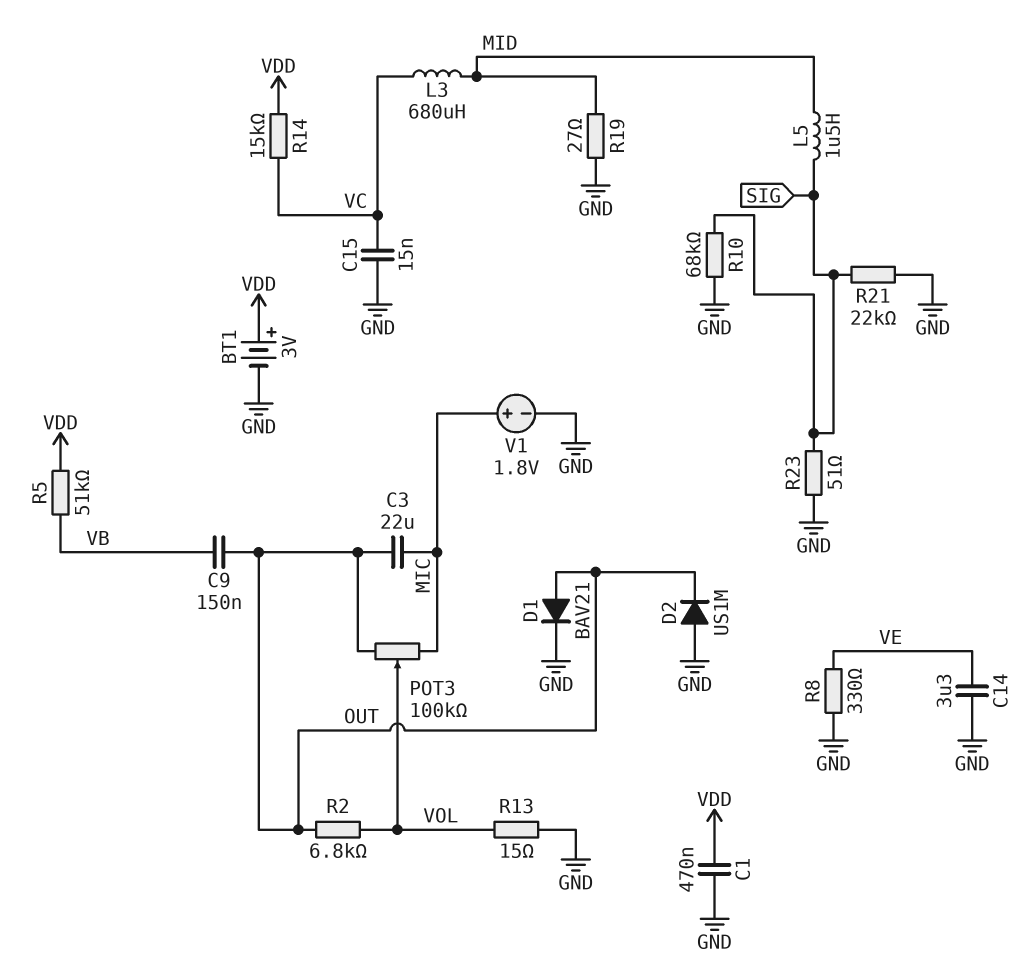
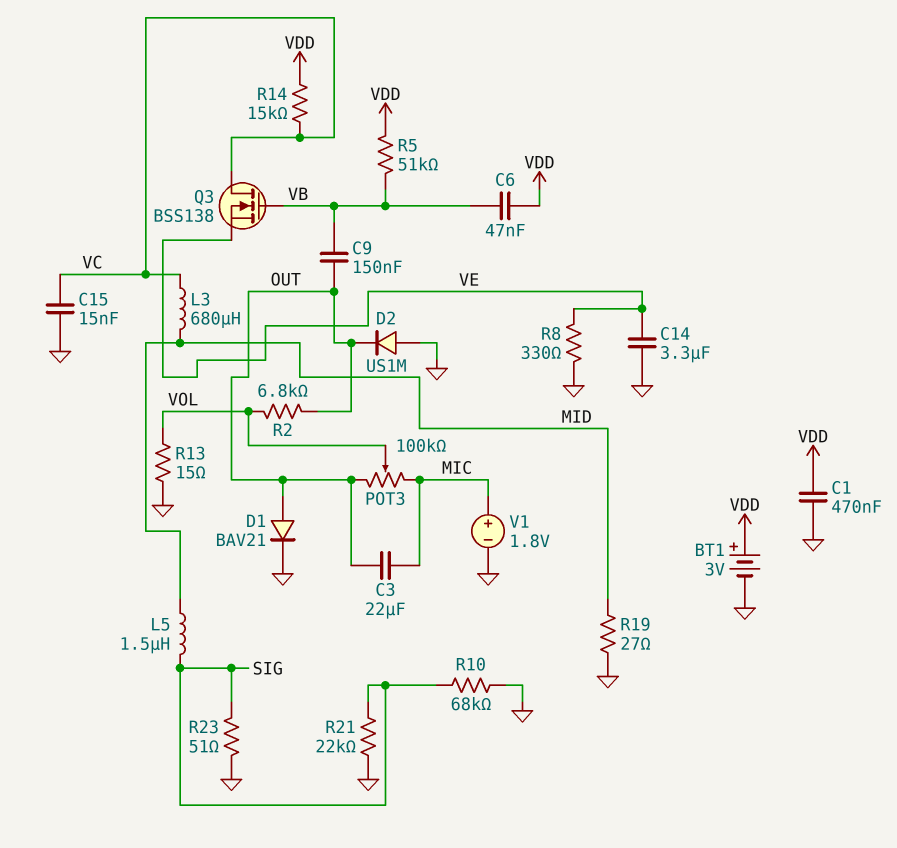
C6: none -> 47nF (VB, VDD)
Q3: none -> NMOS BSS138 (G VB, D VC, S VE)

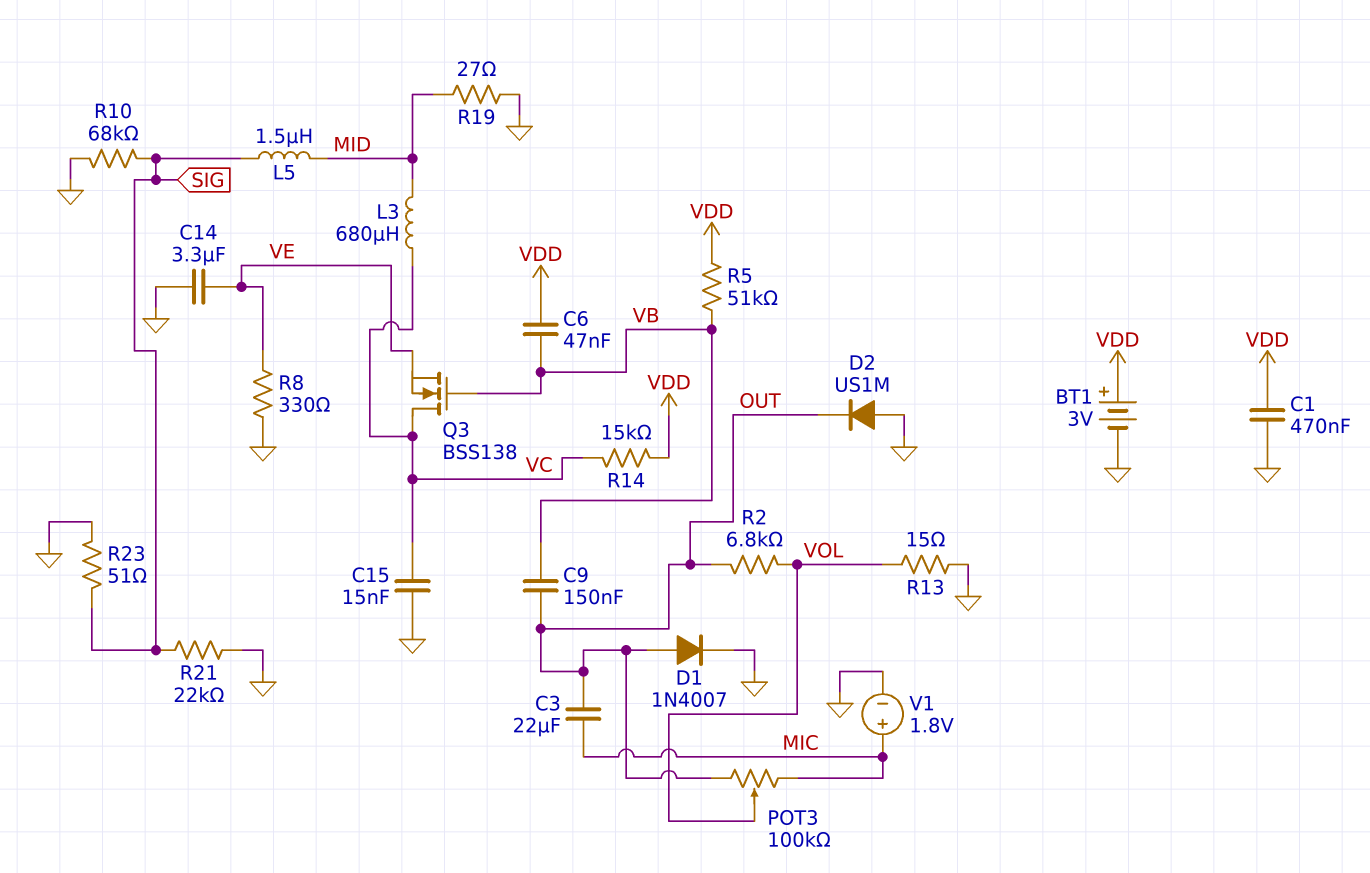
D1: diode BAV21 (A OUT, K GND) -> diode 1N4007 (A OUT, K GND)

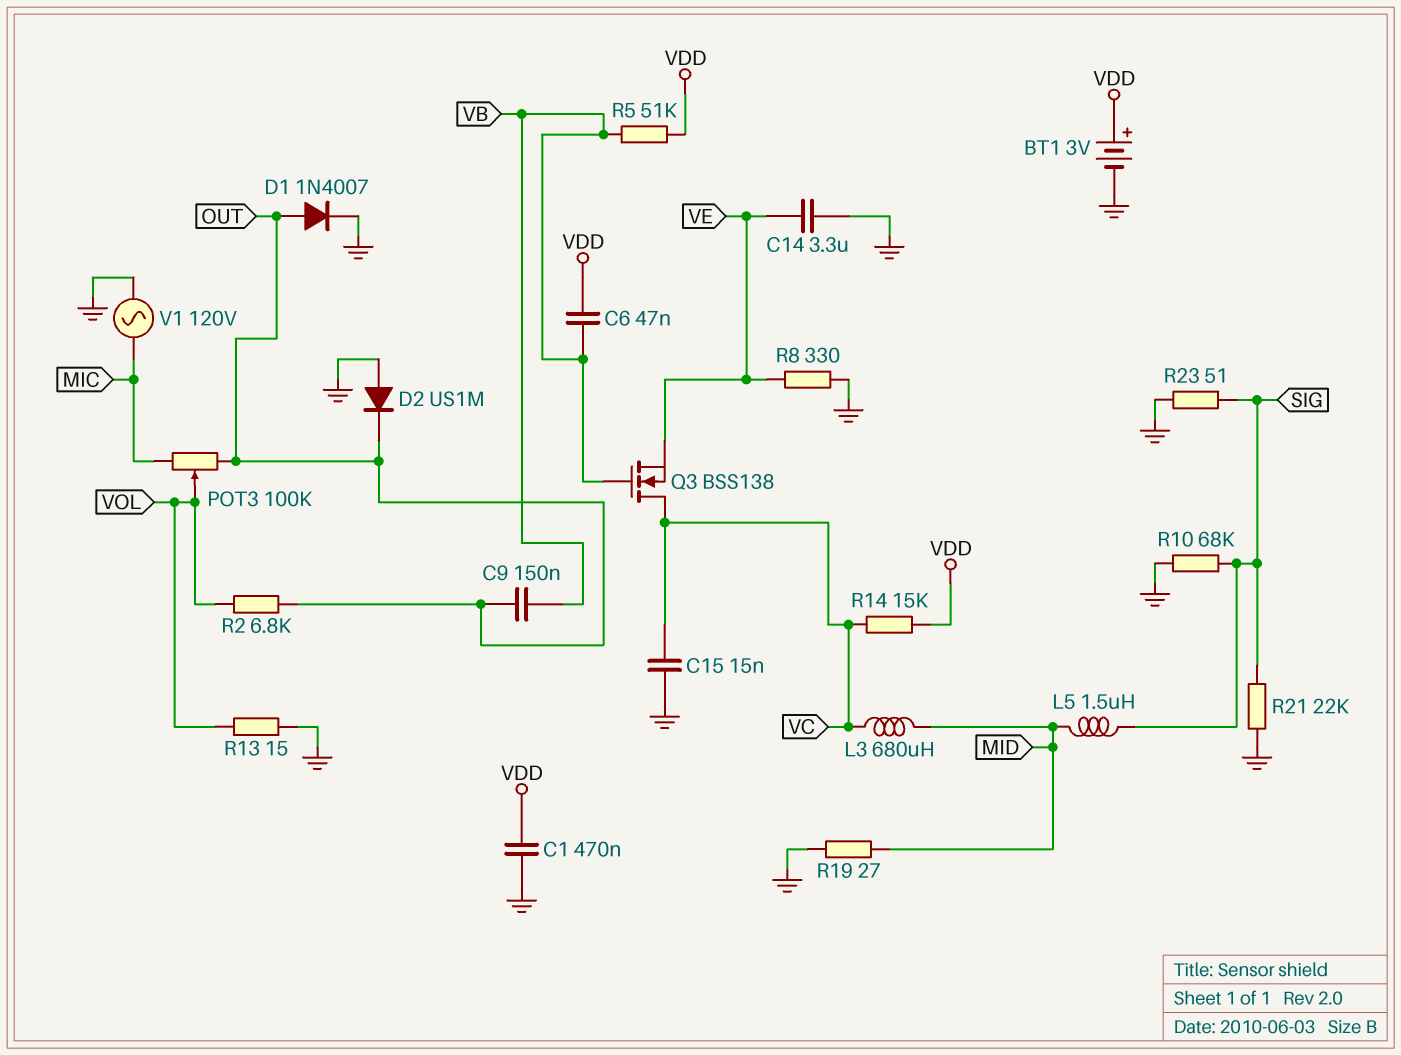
C3: 22uF (MIC, OUT) -> none
V1: 1.8V (plus MIC, minus GND) -> AC 120V (GND, MIC)

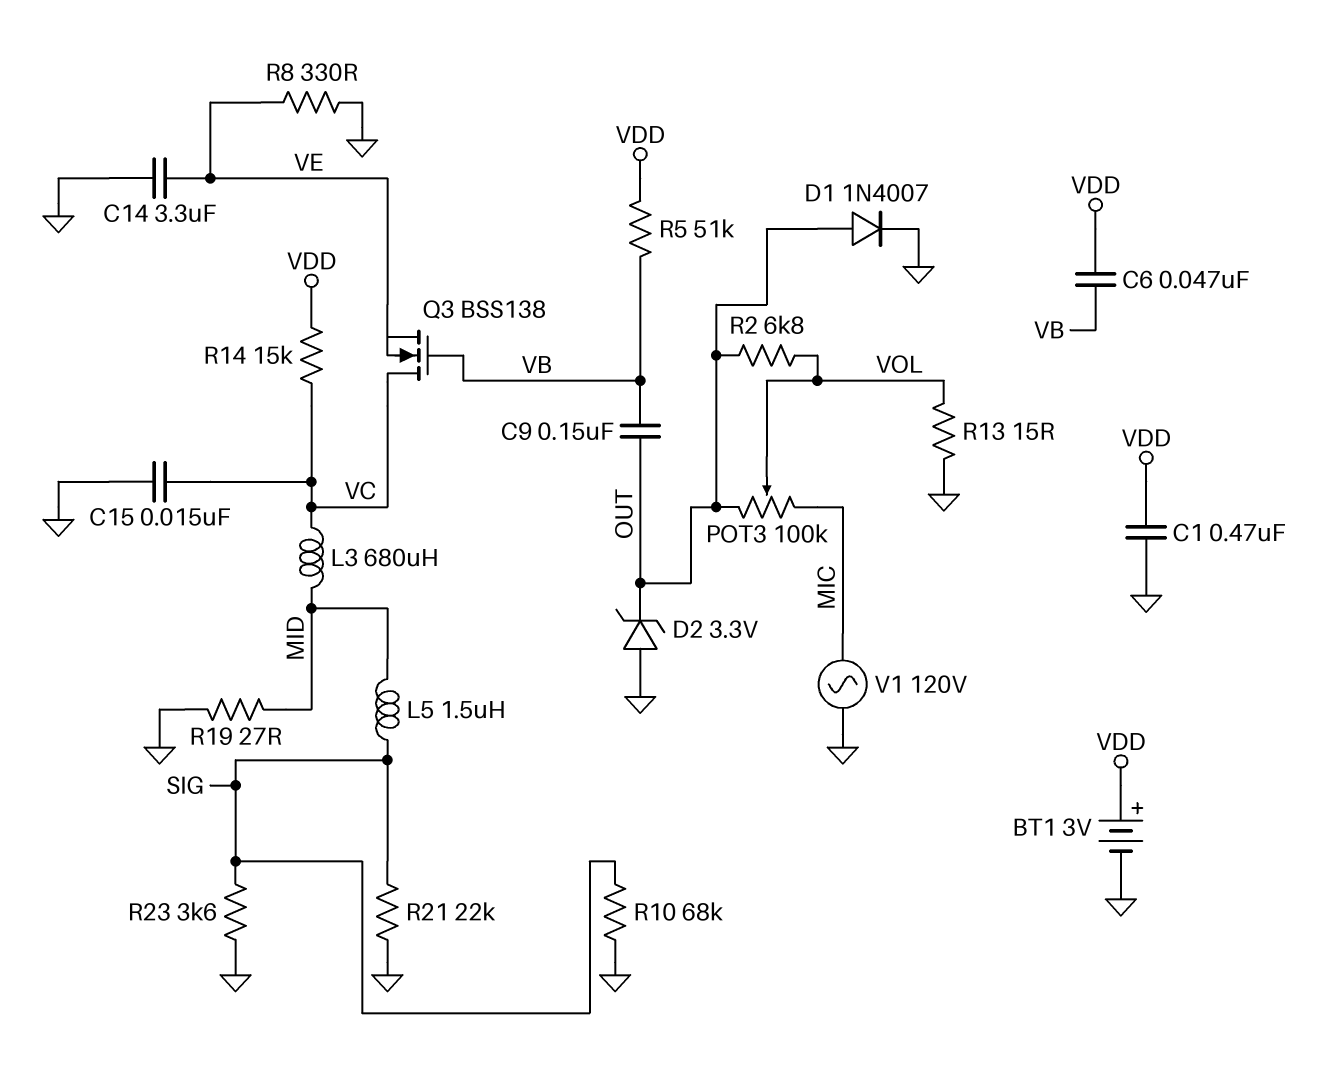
D2: diode US1M (A GND, K OUT) -> zener 3.3V (A GND, K OUT)
R23: 51 (GND, SIG) -> 3.6k (GND, SIG)

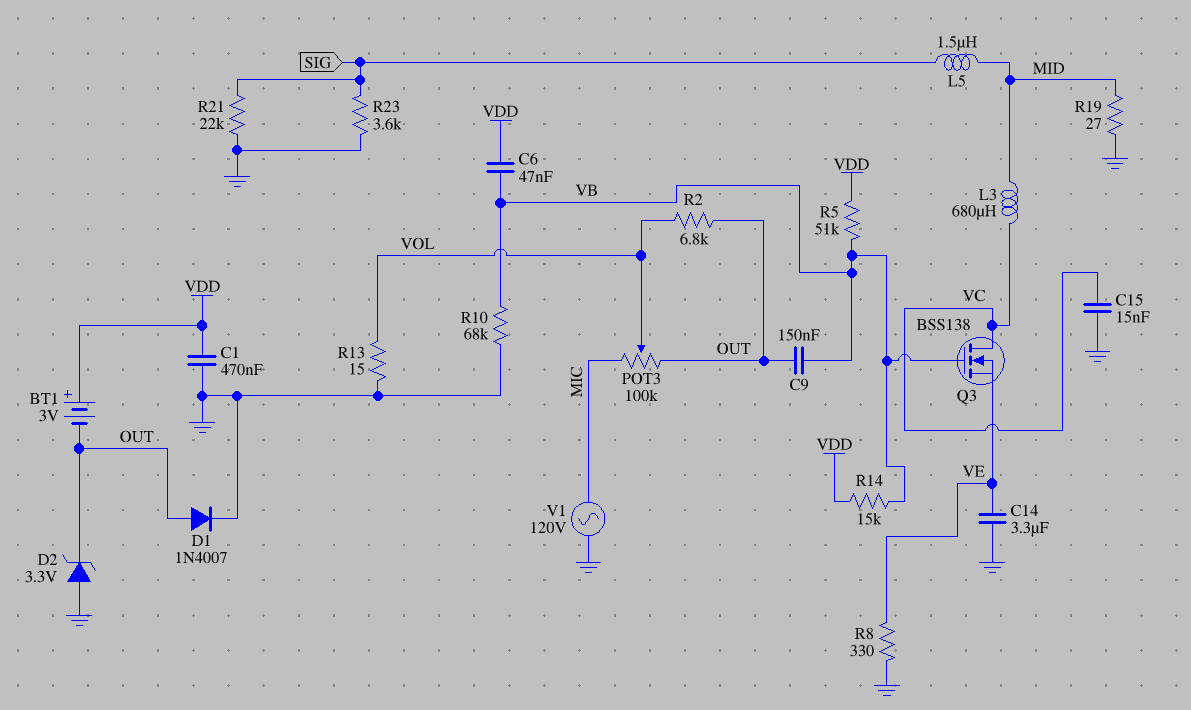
BT1: 3V (plus VDD, minus GND) -> 3V (plus VDD, minus OUT)
R10: 68k (GND, SIG) -> 68k (GND, VB)
R14: 15k (VC, VDD) -> 15k (VB, VDD)

